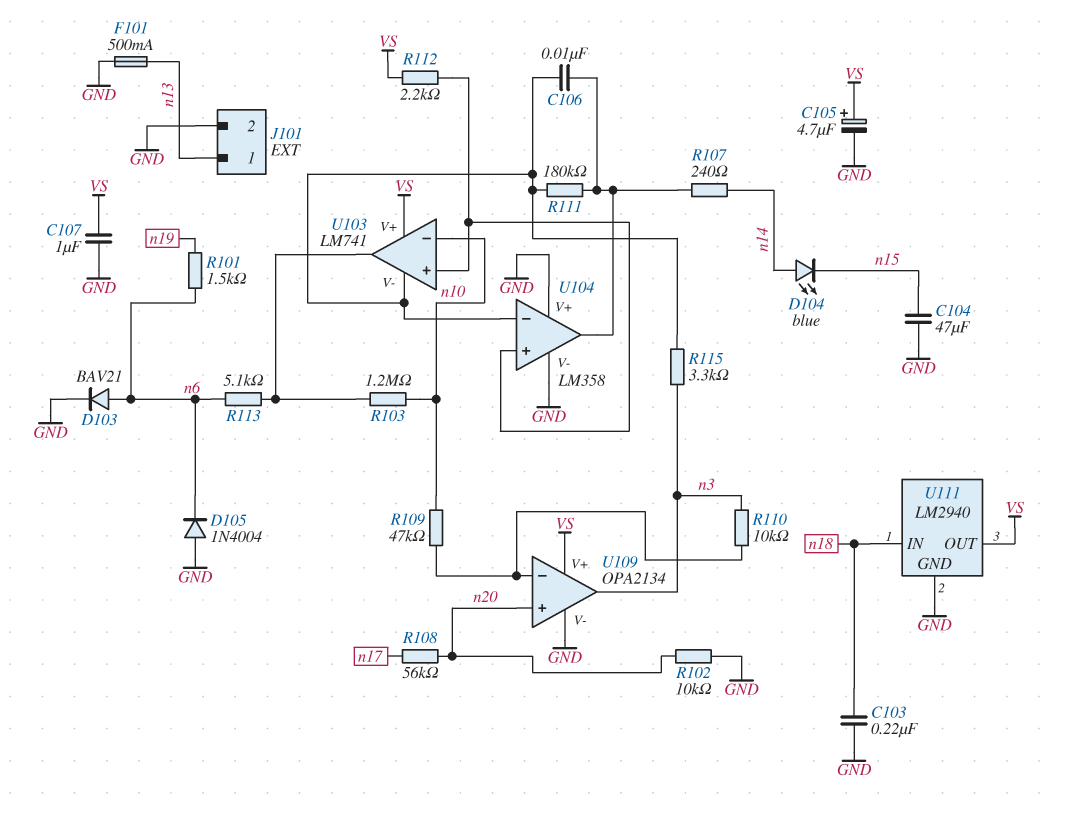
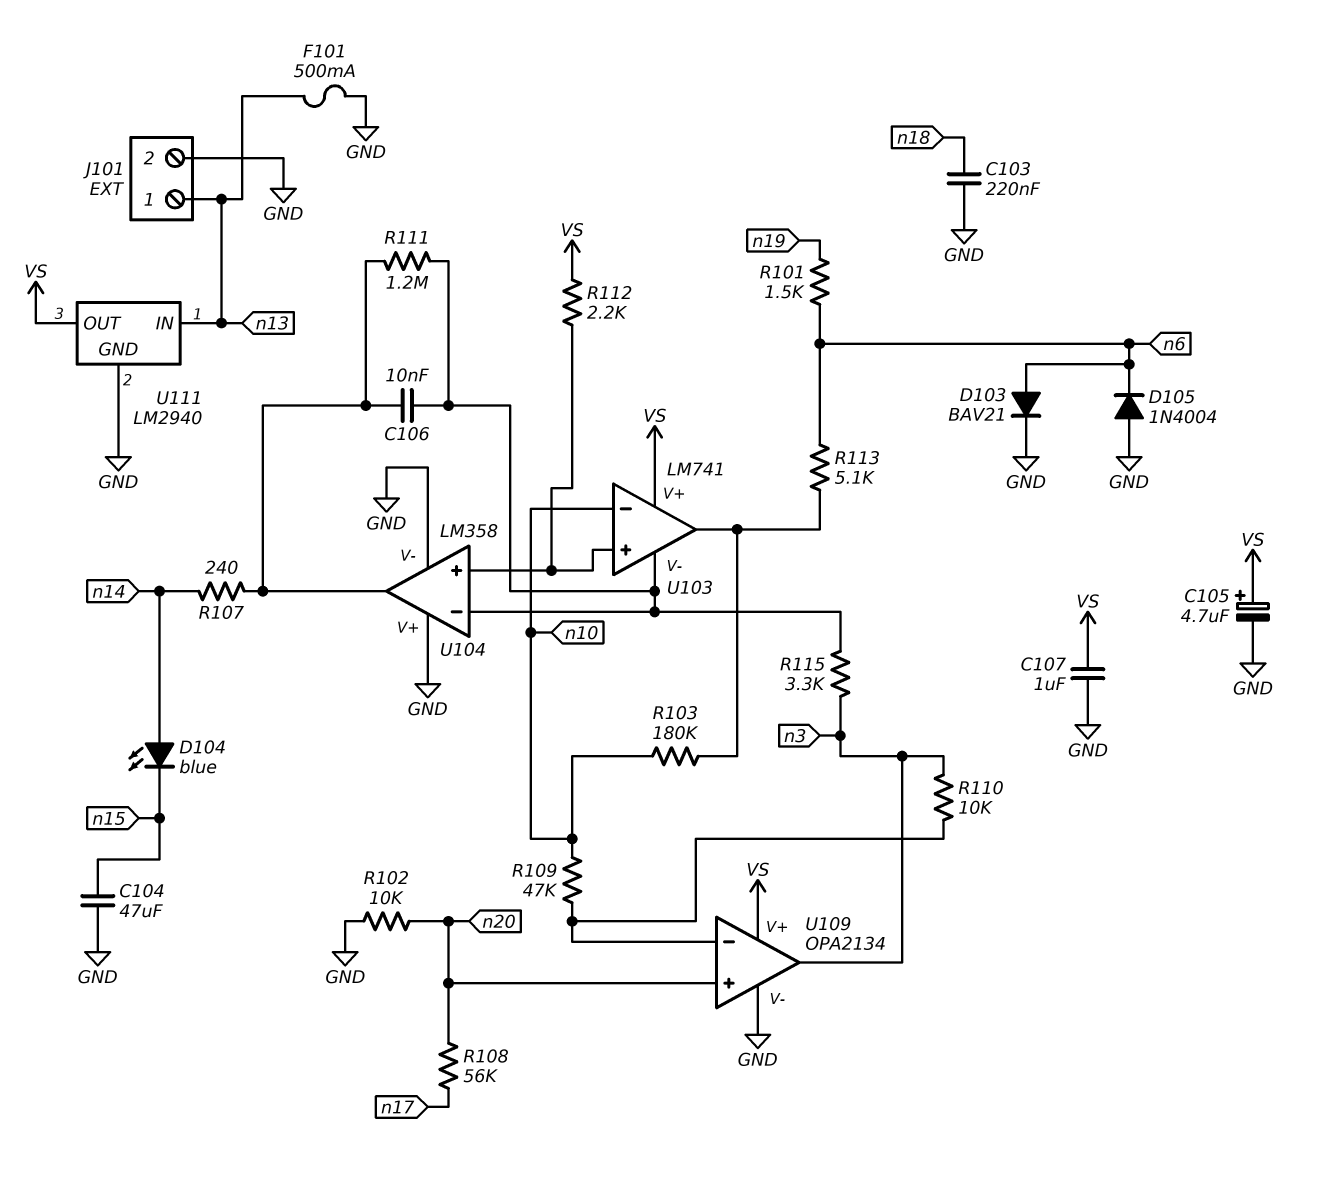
R103: 1.2M (U103/out, n10) -> 180k (U103/out, n10)
R111: 180k (U103/V-, U104/out) -> 1.2M (U103/V-, U104/out)
U111 pin IN: n18 -> n13

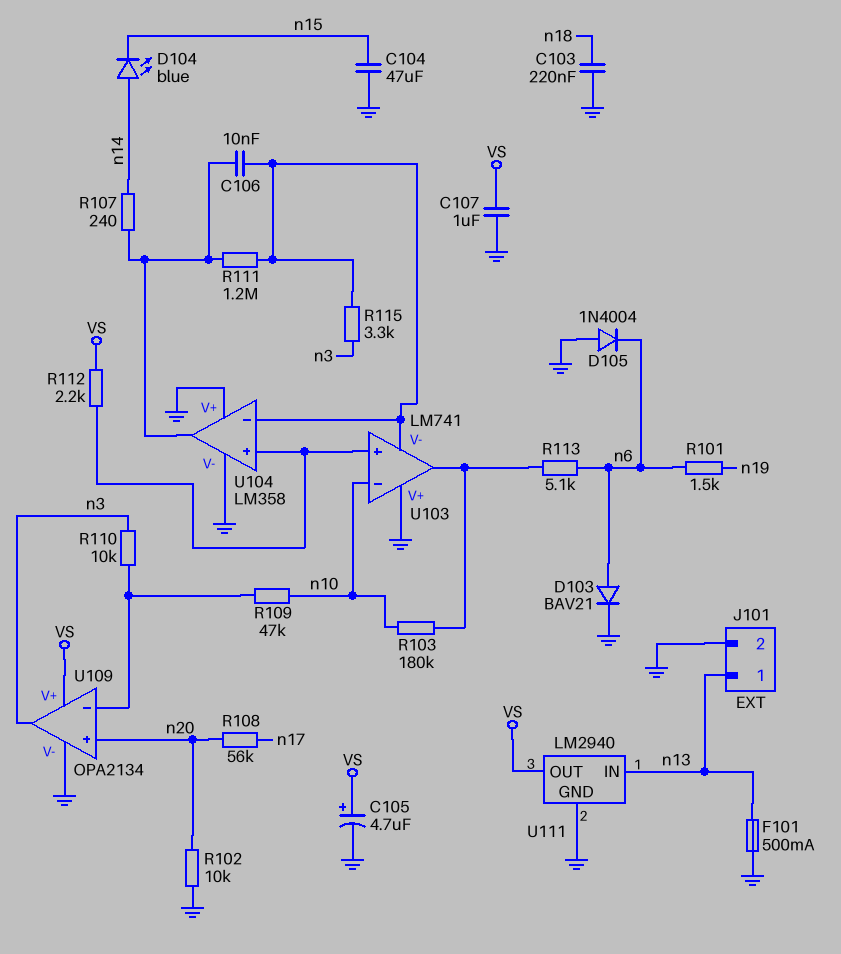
U103 pin V+: VS -> GND

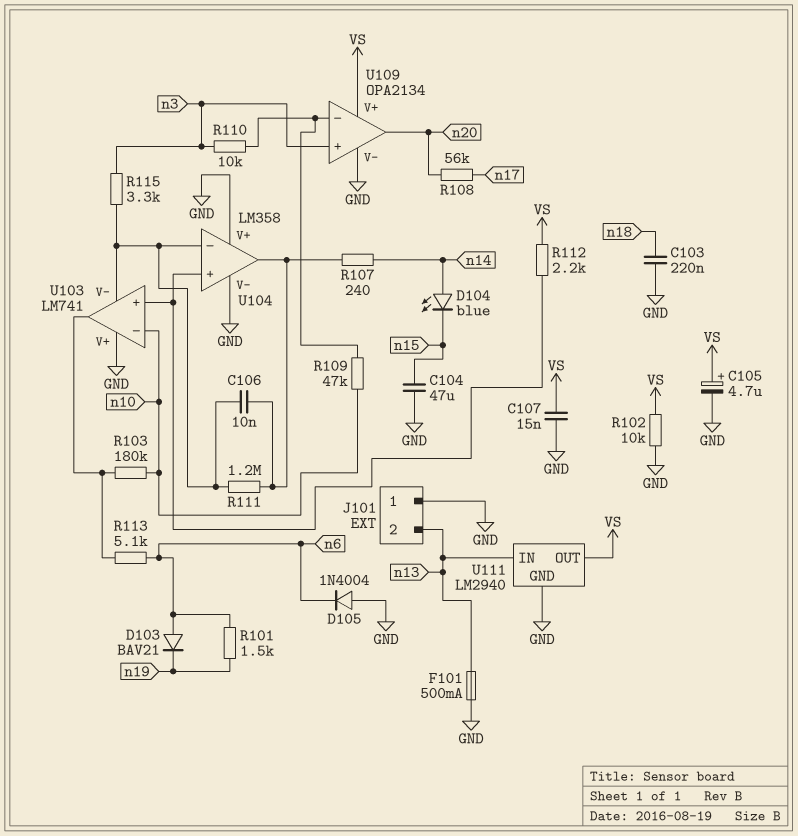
C107: 1uF (GND, VS) -> 15nF (GND, VS)
D103: diode BAV21 (A n6, K GND) -> diode BAV21 (A n6, K n19)
J101 pin 1: n13 -> GND
J101 pin 2: GND -> n13
R102: 10k (GND, n20) -> 10k (GND, VS)
U109 pin in+: n20 -> n3
U109 pin out: n3 -> n20

